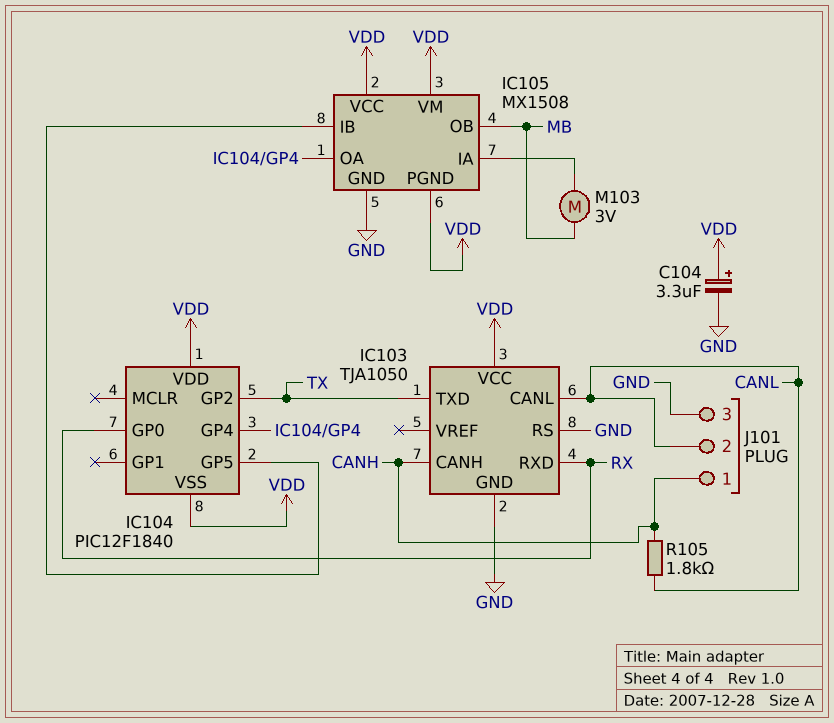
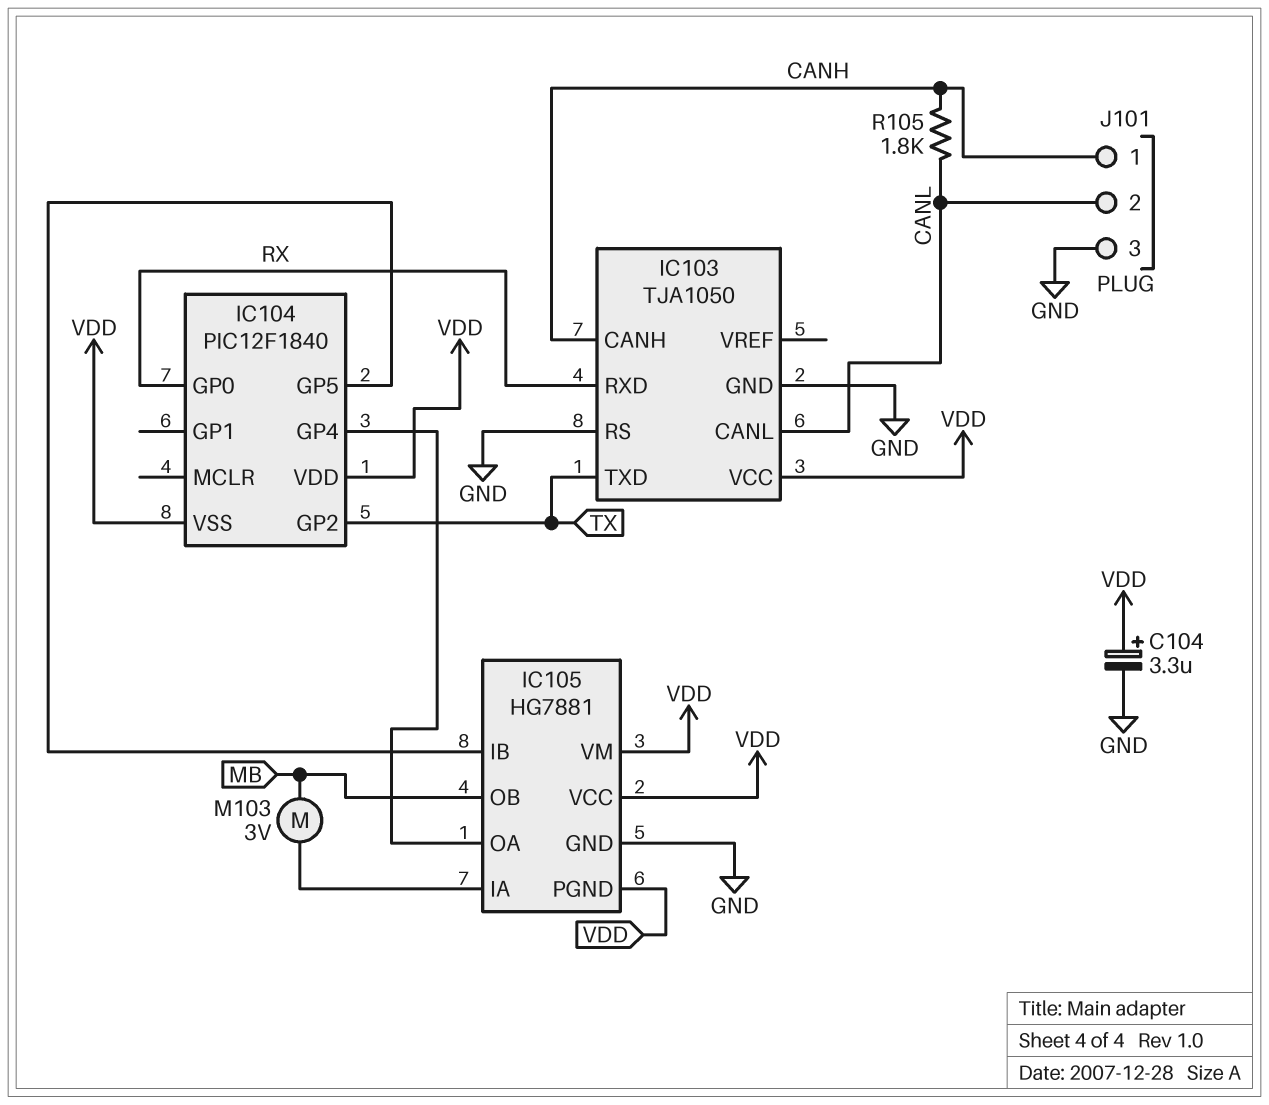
IC105: MX1508 -> HG7881

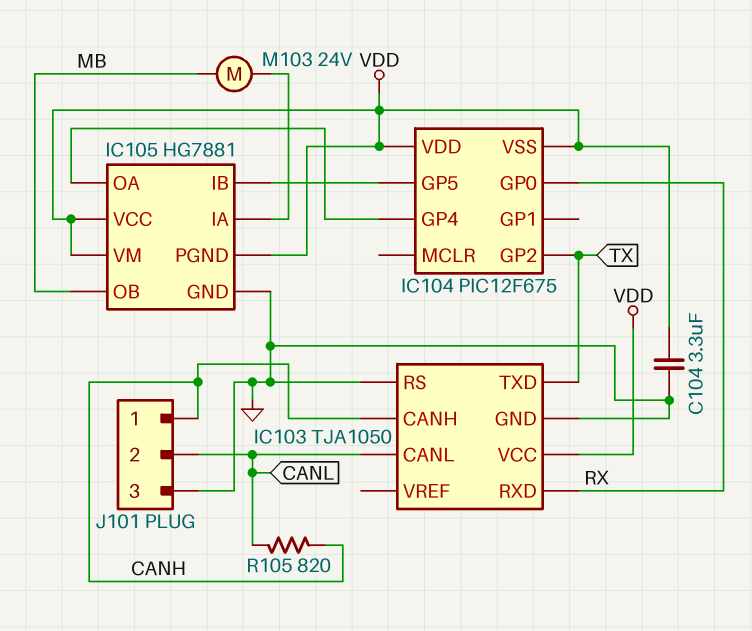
C104: 3.3uF (plus VDD, minus GND) -> 3.3uF (GND, VDD)
IC104: PIC12F1840 -> PIC12F675
M103: motor 3V (IC105/IA, MB) -> motor 24V (IC105/IA, MB)
R105: 1.8k (CANH, CANL) -> 820 (CANH, CANL)

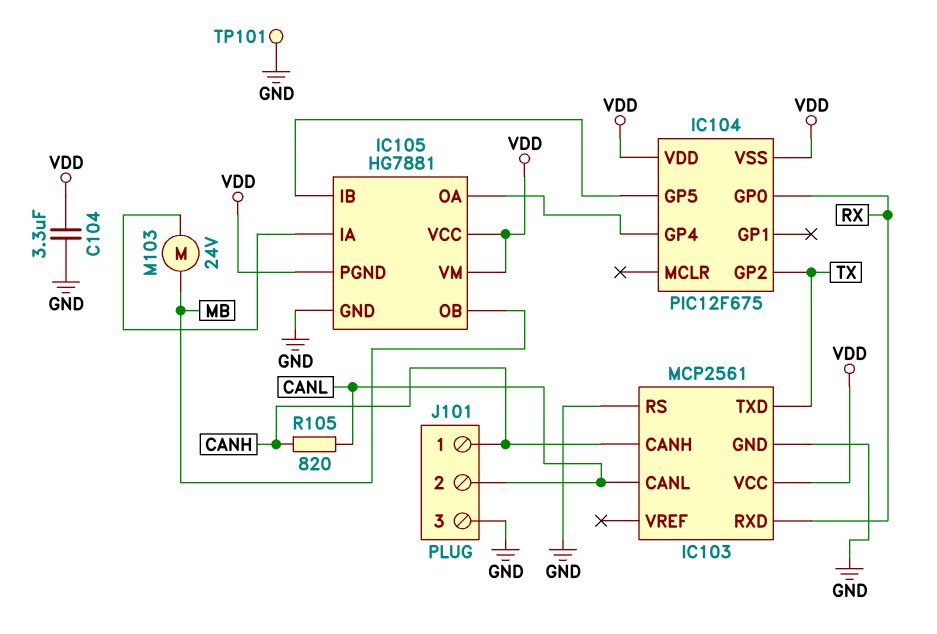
IC103: TJA1050 -> MCP2561
TP101: none -> test point (GND)

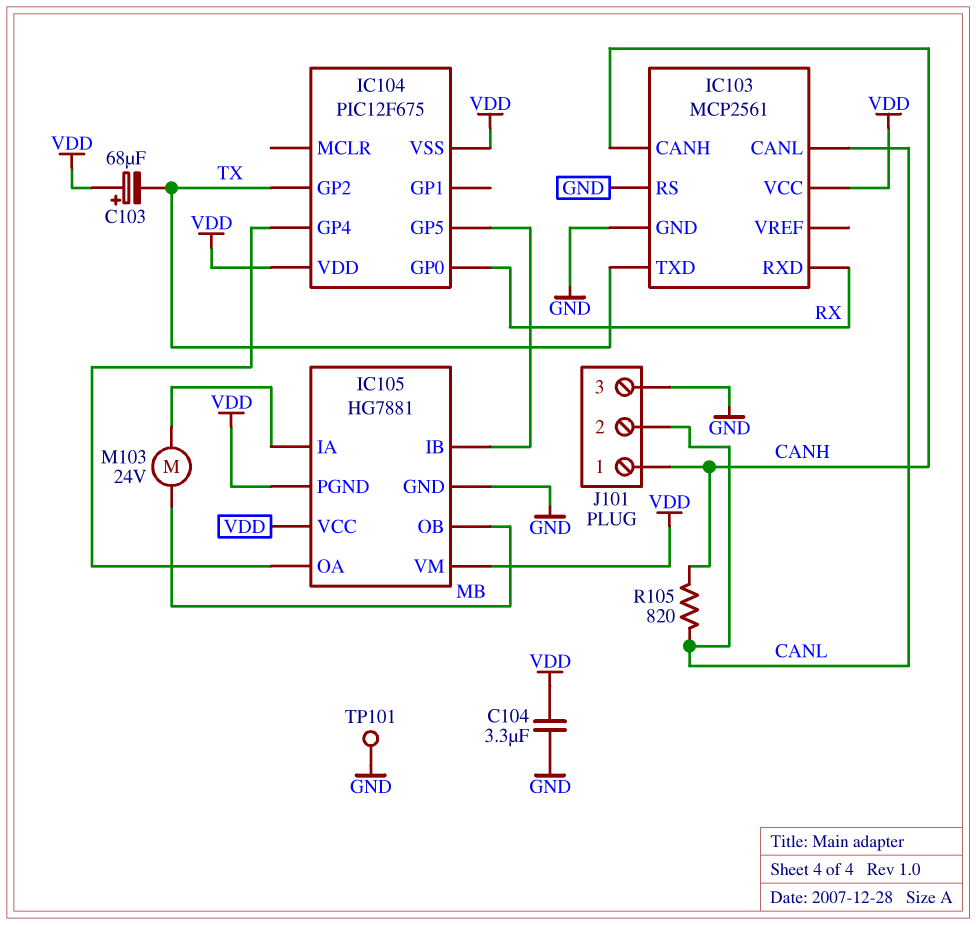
C103: none -> 68uF (plus VDD, minus TX)

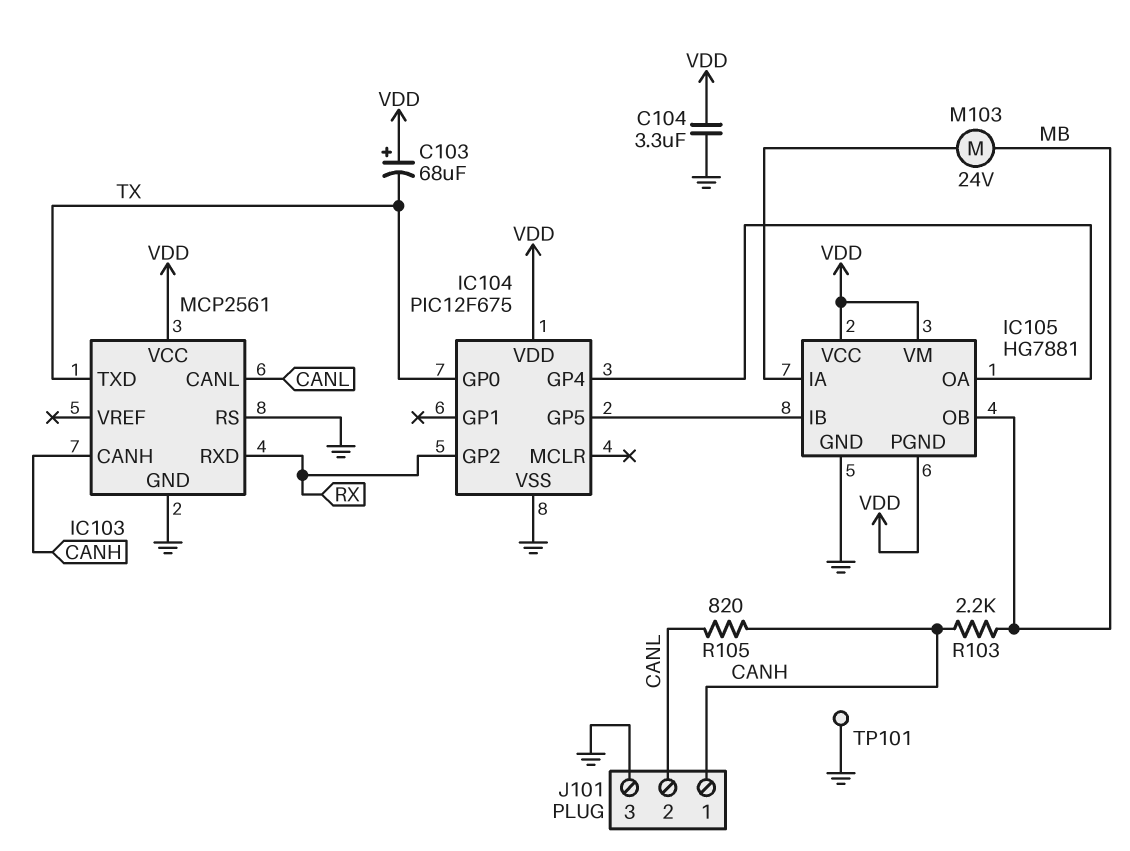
IC104 pin GP0: RX -> TX
IC104 pin GP2: TX -> RX
IC104 pin VSS: VDD -> GND
R103: none -> 2.2k (CANH, MB)

